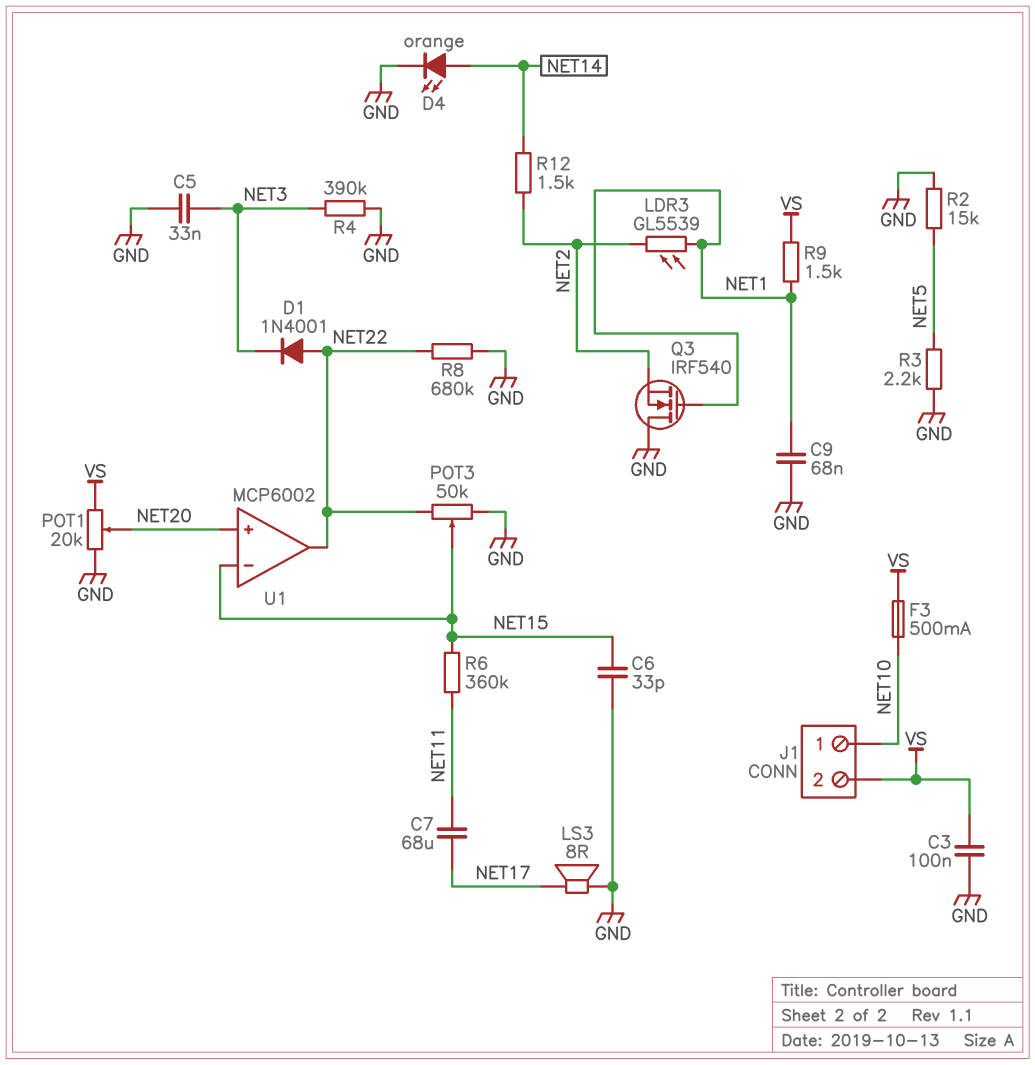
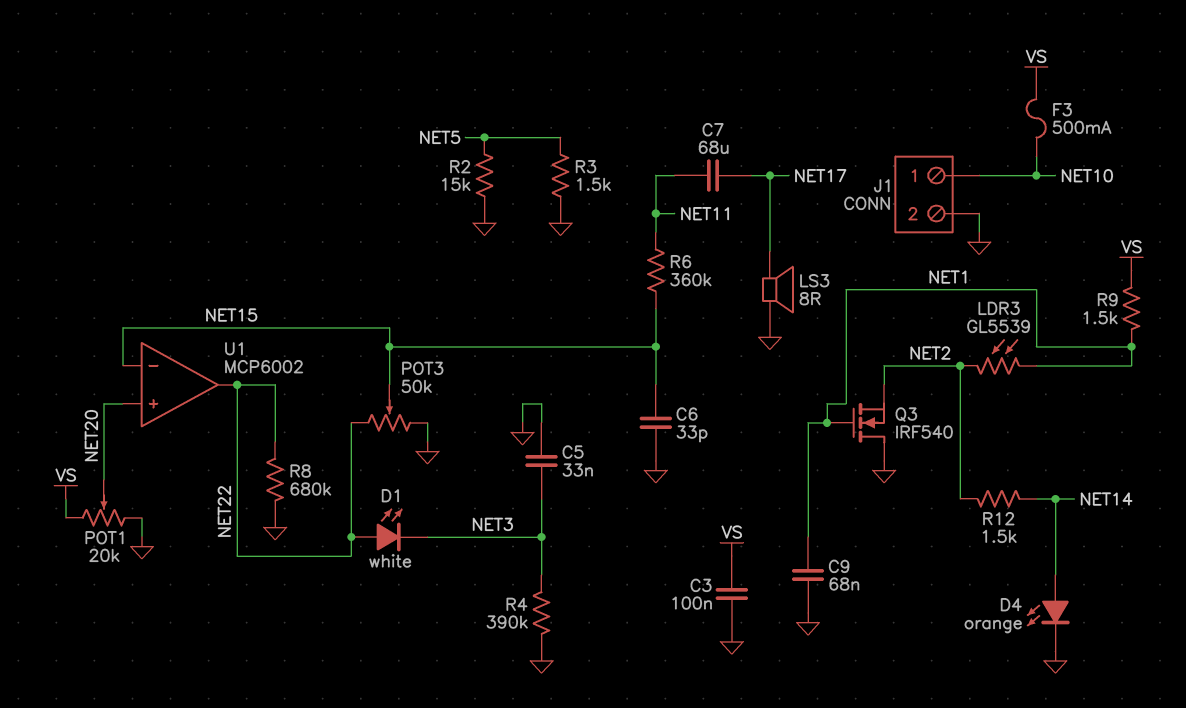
D1: diode 1N4001 (A NET22, K NET3) -> LED white (A NET22, K NET3)
J1 pin 2: VS -> GND
R3: 2.2k (GND, NET5) -> 1.5k (GND, NET5)

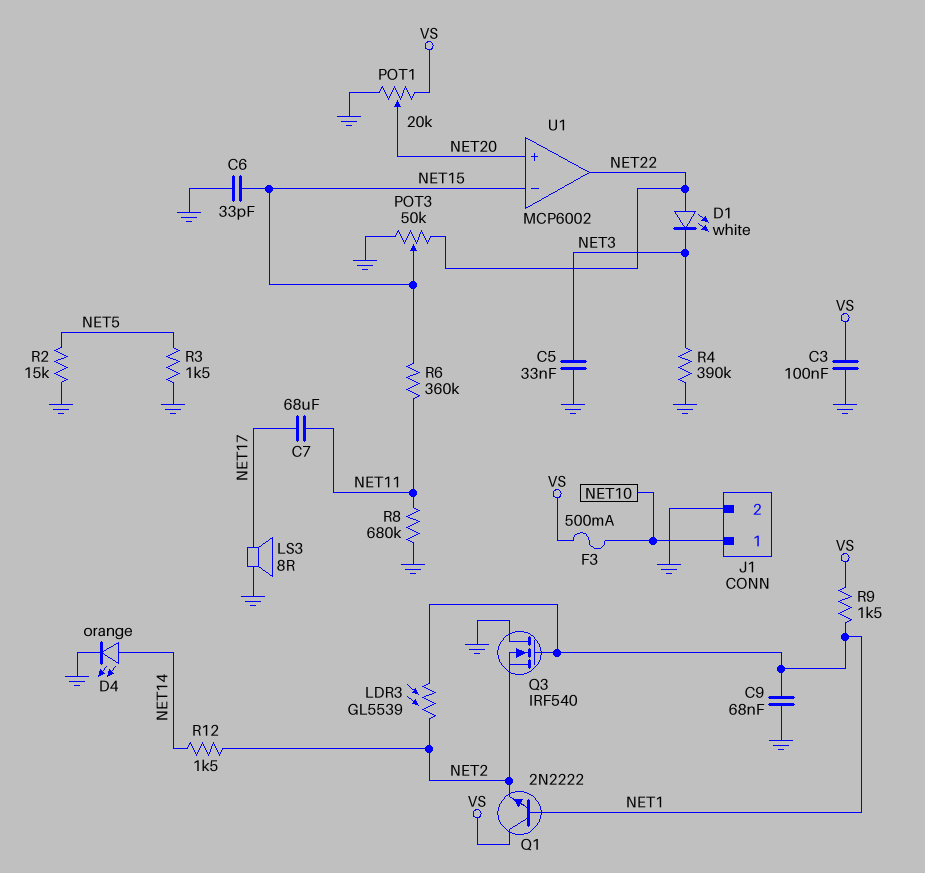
Q1: none -> NPN 2N2222 (B NET1, C VS, E NET2)
R8: 680k (GND, NET22) -> 680k (GND, NET11)

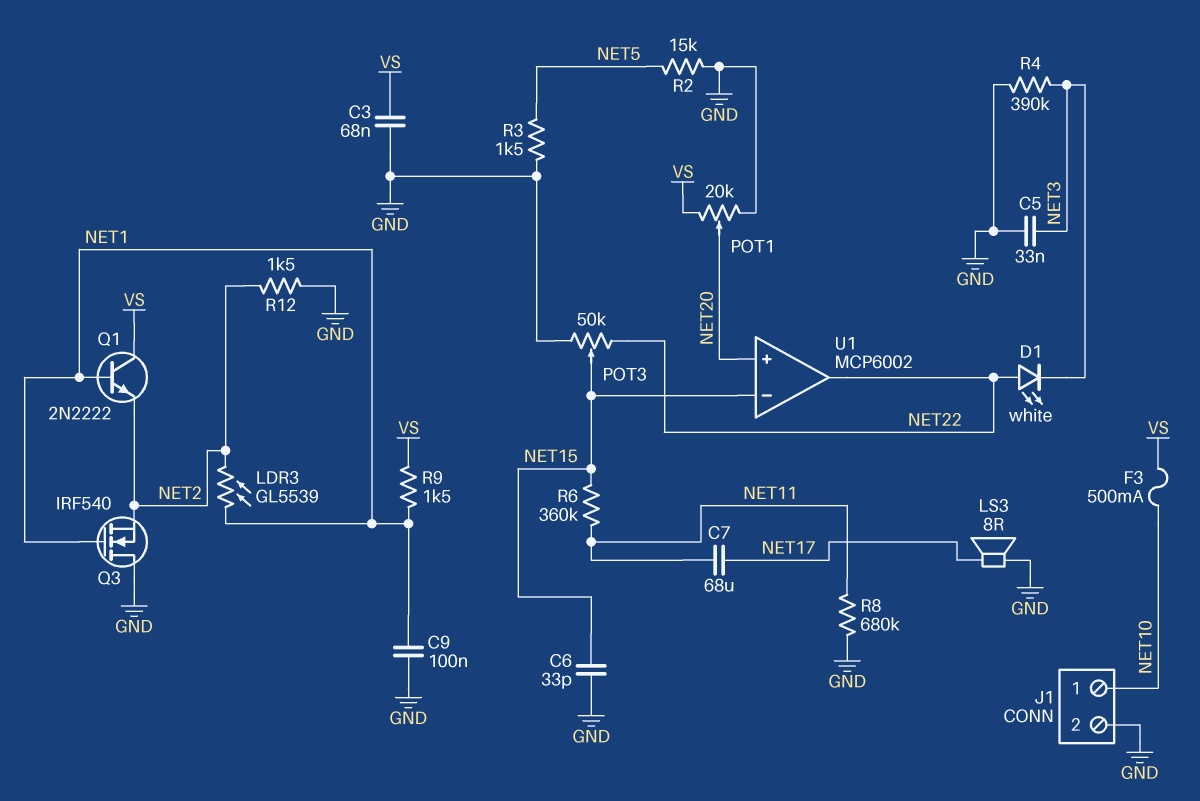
C3: 100nF (GND, VS) -> 68nF (GND, VS)
C9: 68nF (GND, NET1) -> 100nF (GND, NET1)
D4: LED orange (A NET14, K GND) -> none
R12: 1.5k (NET2, NET14) -> 1.5k (GND, NET2)

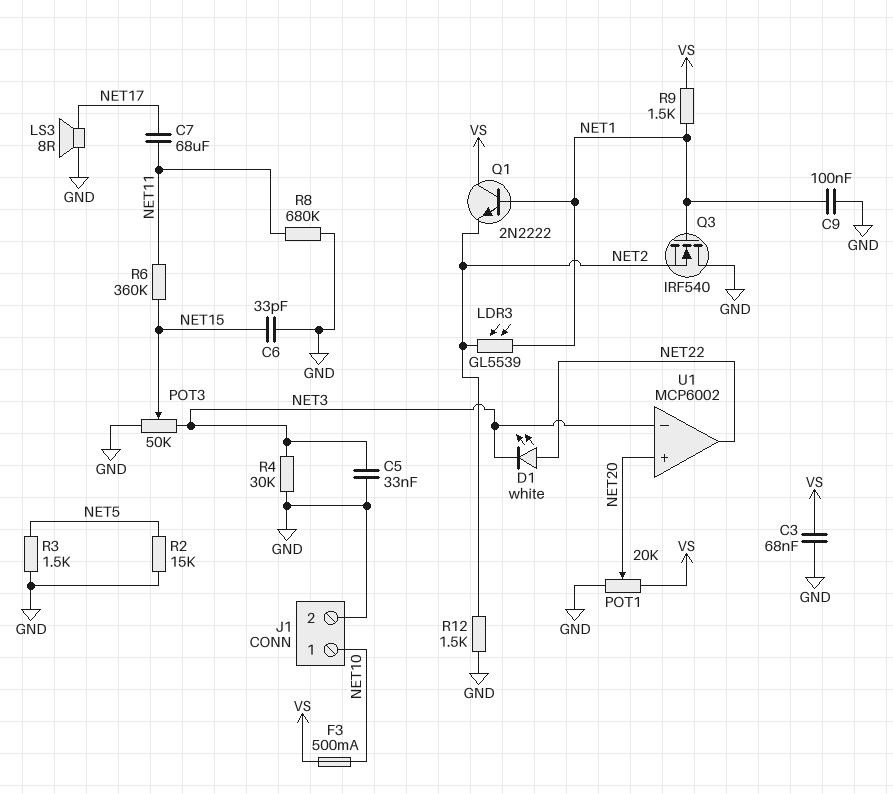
POT3: 50k (GND, NET22, wiper NET15) -> 50k (GND, NET3, wiper NET15)
R4: 390k (GND, NET3) -> 30k (GND, NET3)
U1 pin in-: NET15 -> NET3

